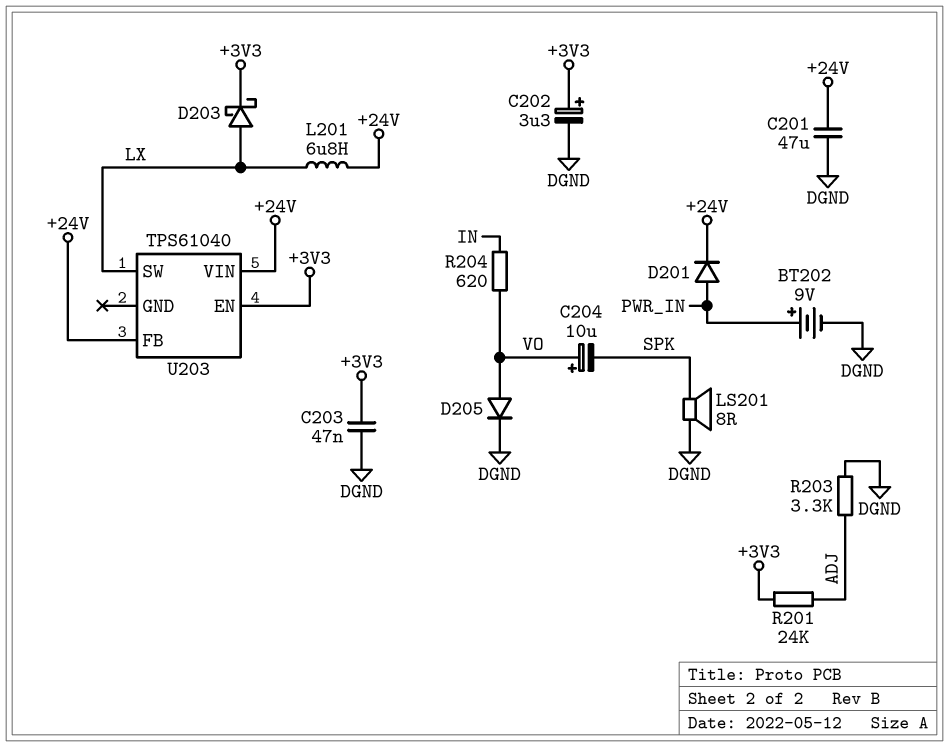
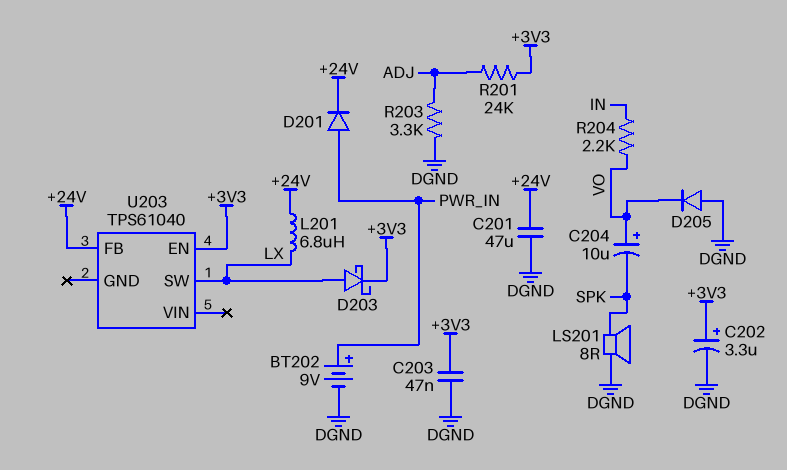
D205: diode (A VO, K DGND) -> diode (A DGND, K VO)
R204: 620 (IN, VO) -> 2.2k (IN, VO)
U203 pin VIN: +24V -> none

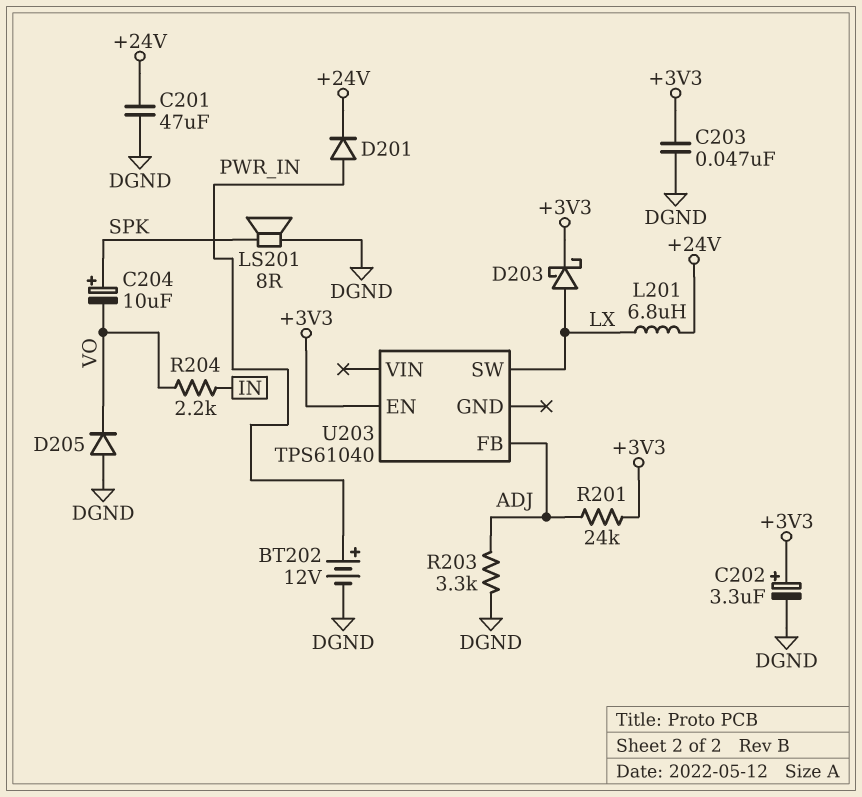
BT202: 9V (plus PWR_IN, minus DGND) -> 12V (plus PWR_IN, minus DGND)
C204: 10uF (plus VO, minus SPK) -> 10uF (plus SPK, minus VO)
U203 pin FB: +24V -> ADJ

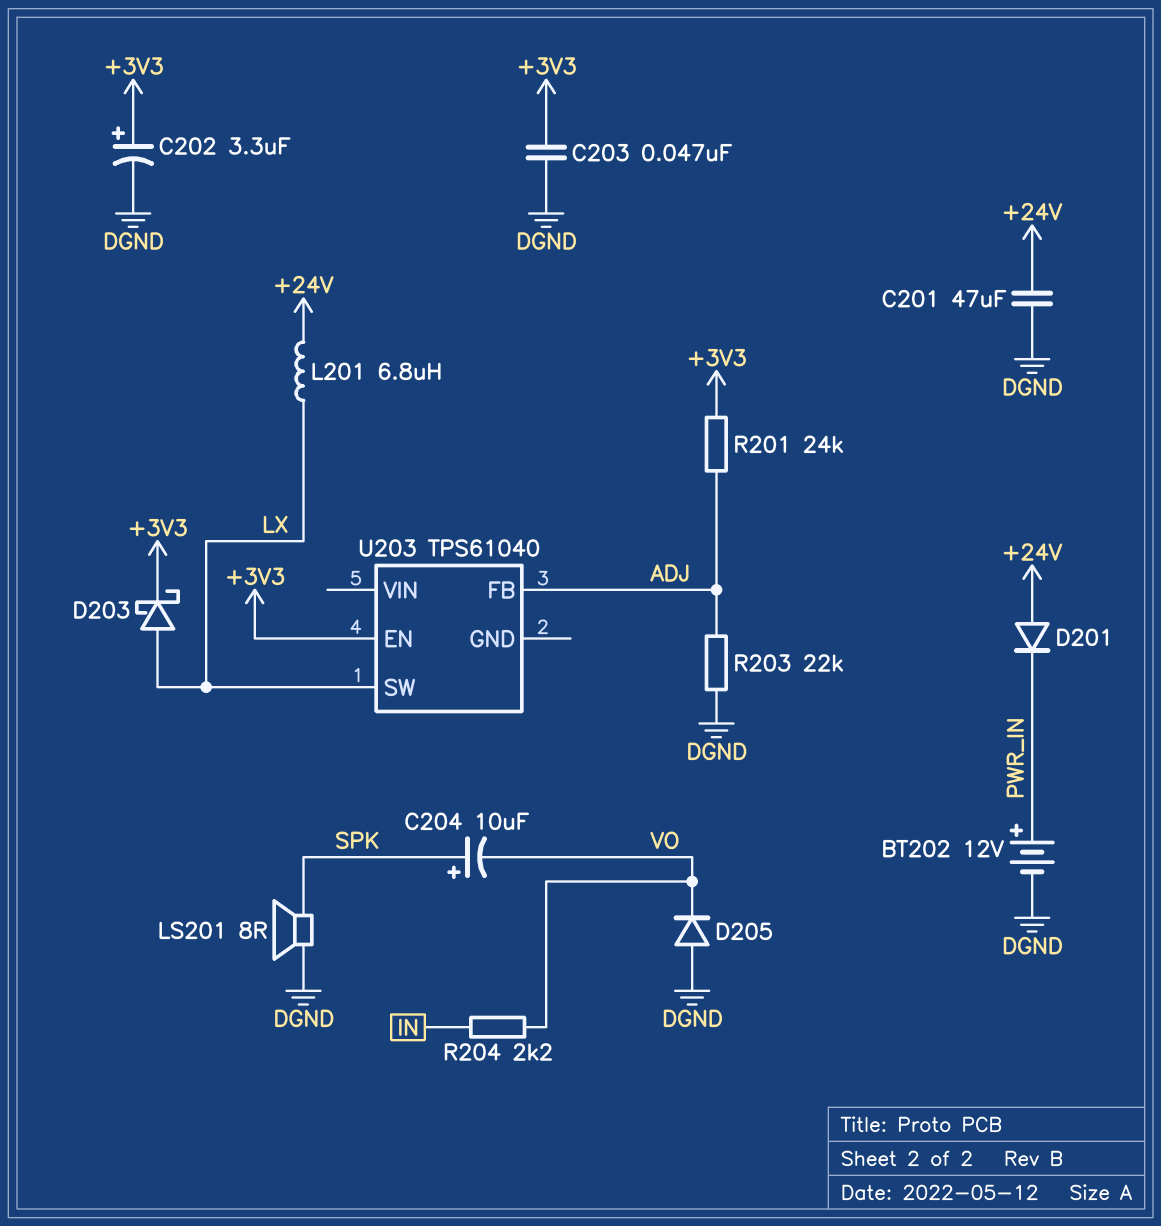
D201: diode (A PWR_IN, K +24V) -> diode (A +24V, K PWR_IN)
R203: 3.3k (ADJ, DGND) -> 22k (ADJ, DGND)

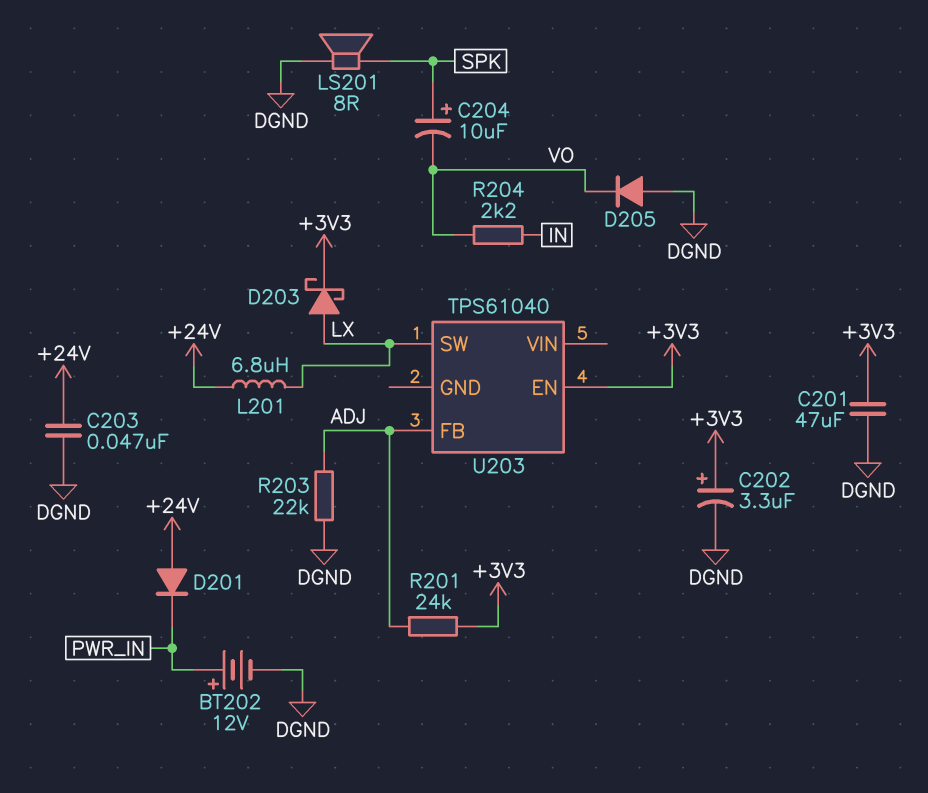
C201: 47uF (+24V, DGND) -> 47uF (+3V3, DGND)
C203: 47nF (+3V3, DGND) -> 47nF (+24V, DGND)

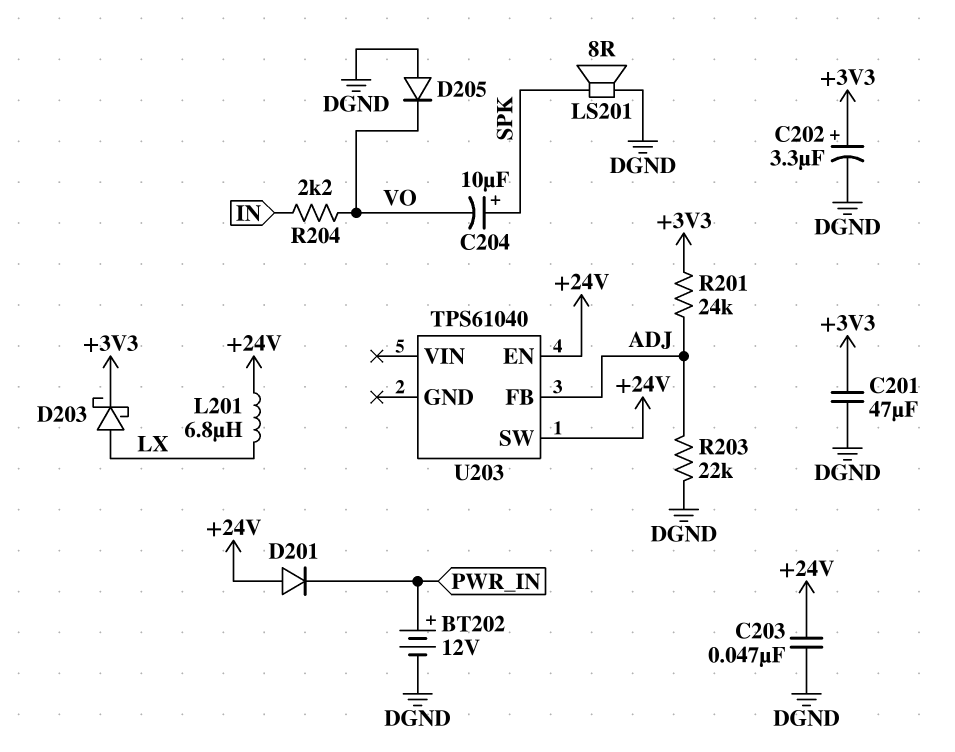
U203 pin EN: +3V3 -> +24V
U203 pin SW: LX -> +24V

